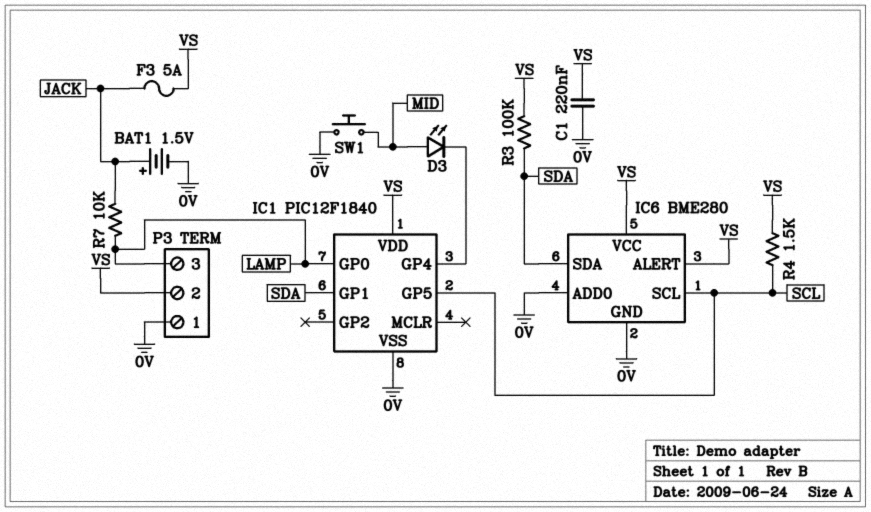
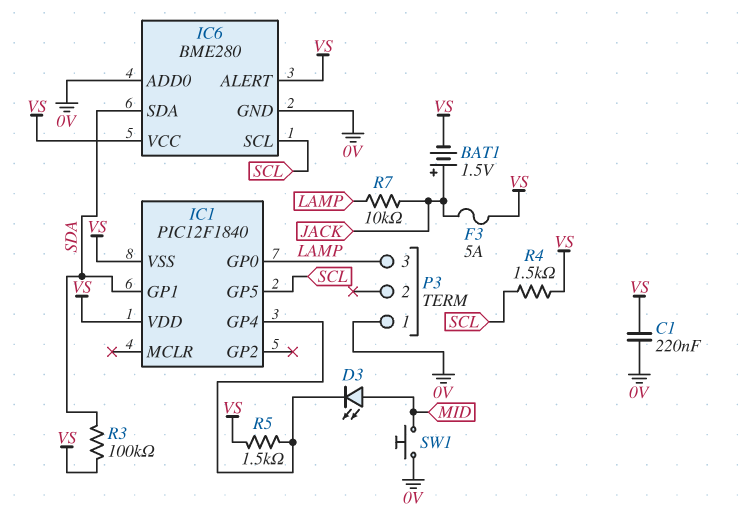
BAT1: 1.5V (plus JACK, minus 0V) -> 1.5V (plus JACK, minus VS)
IC1 pin VSS: 0V -> VS
P3 pin 2: VS -> none
R5: none -> 1.5k (IC1/GP4, VS)

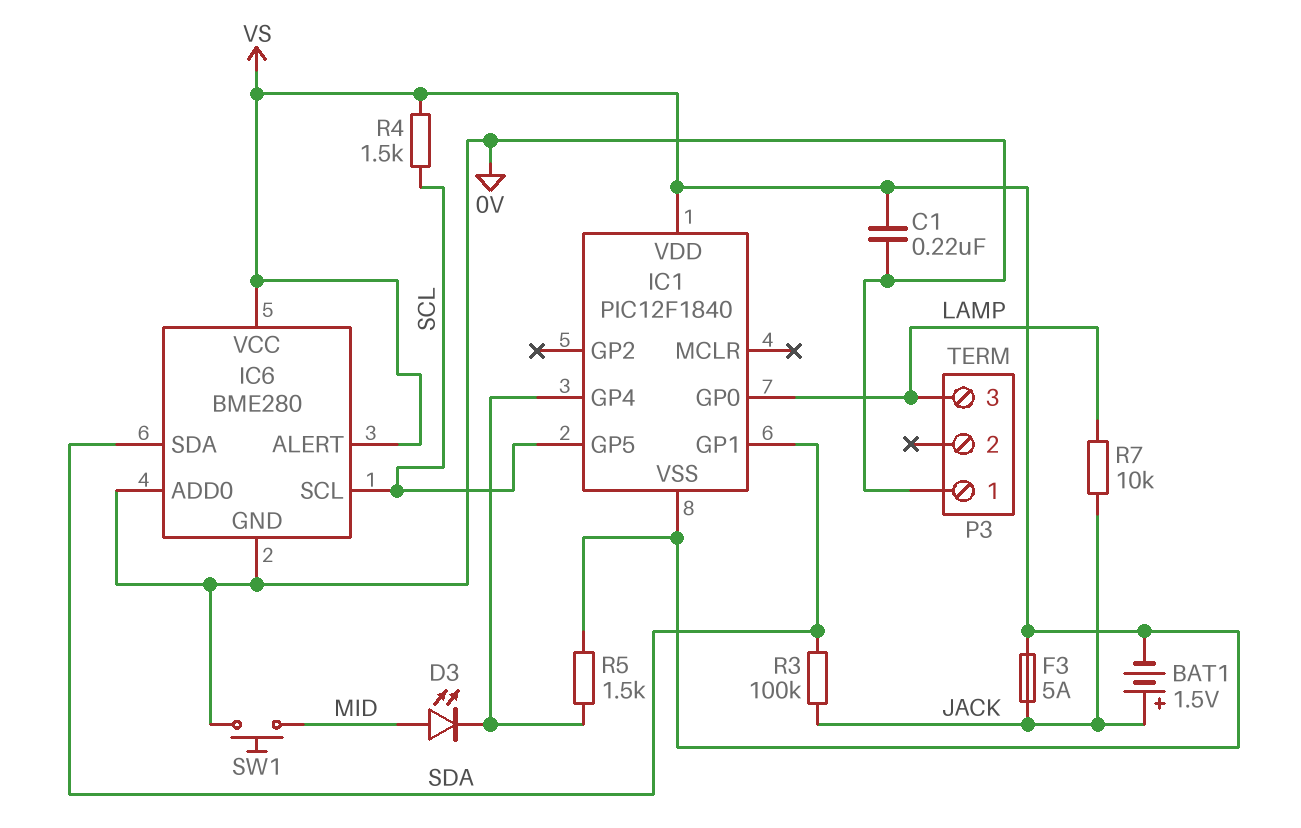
R3: 100k (SDA, VS) -> 100k (JACK, SDA)

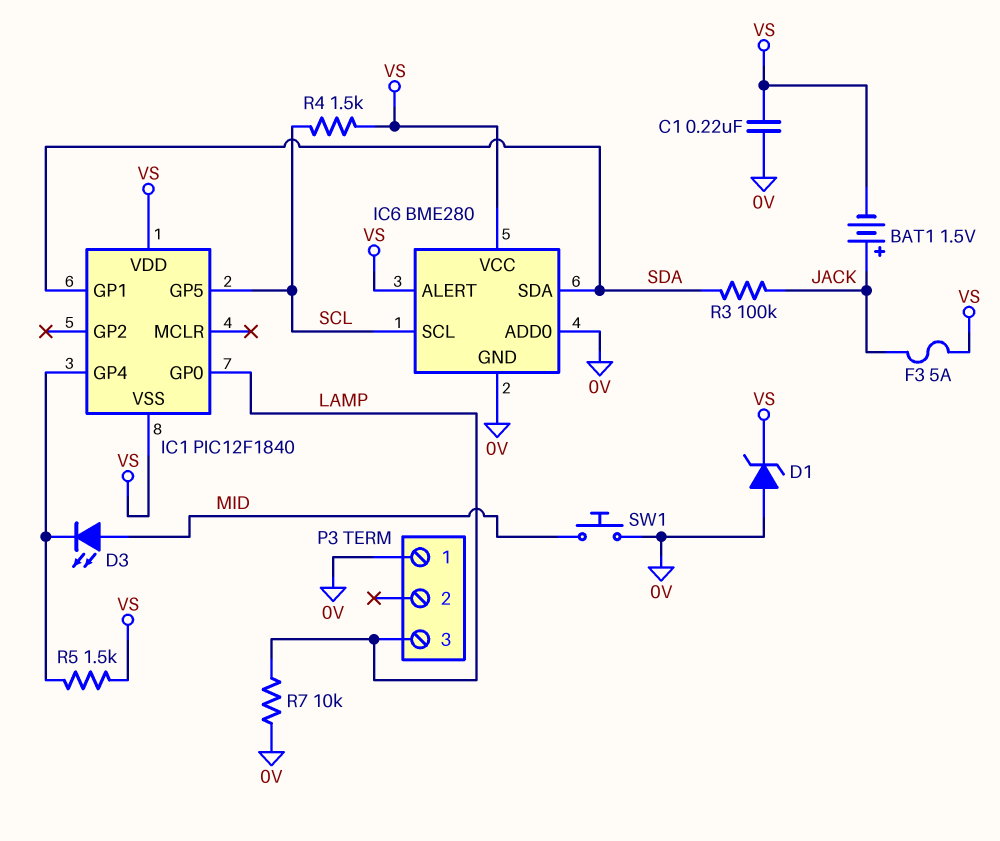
D1: none -> zener (A 0V, K VS)
R7: 10k (JACK, LAMP) -> 10k (0V, LAMP)

